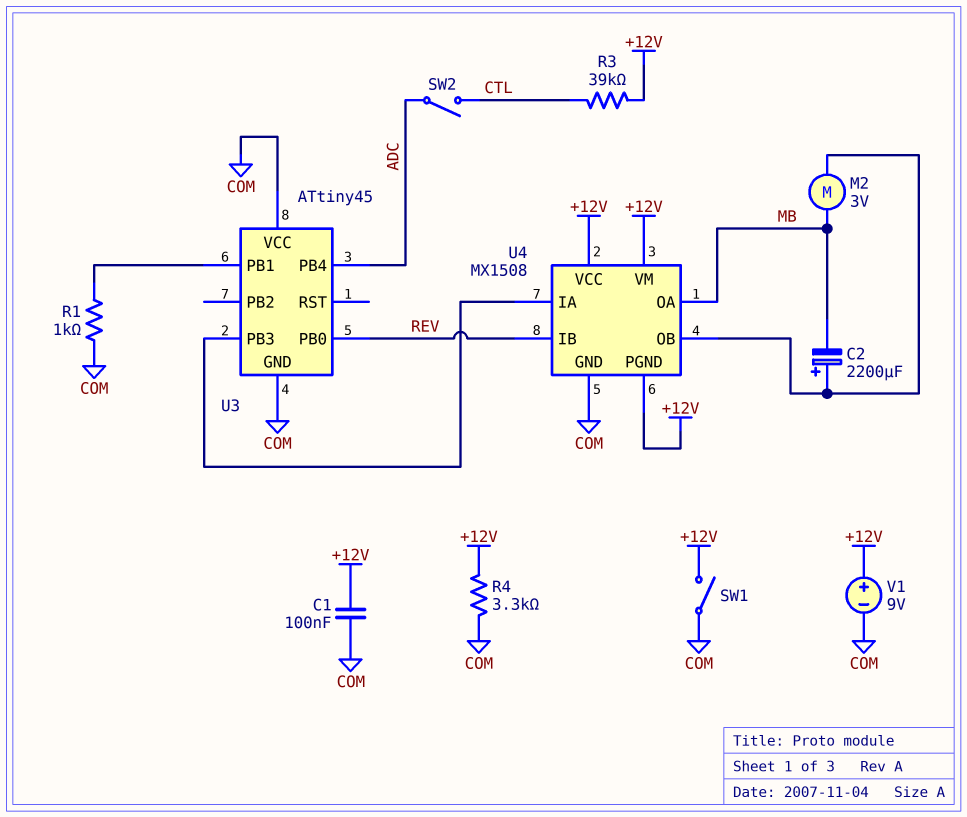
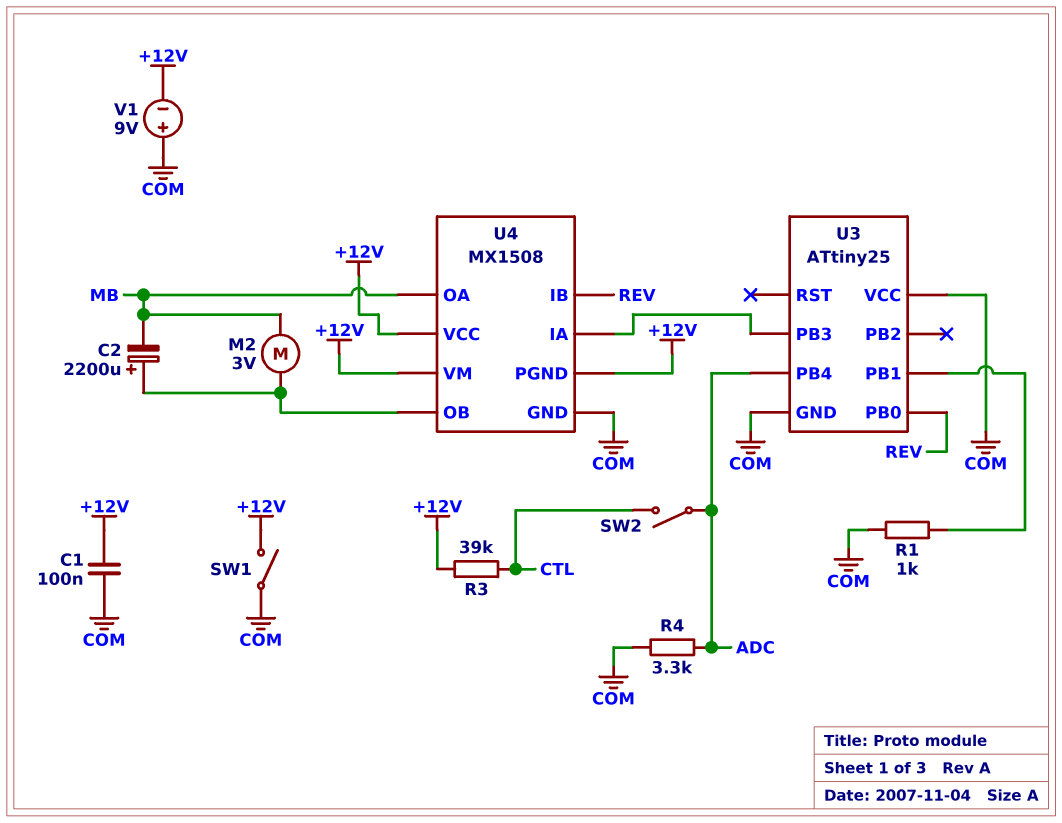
R4: 3.3k (+12V, COM) -> 3.3k (ADC, COM)
U3: ATtiny45 -> ATtiny25
V1: 9V (plus +12V, minus COM) -> 9V (plus COM, minus +12V)

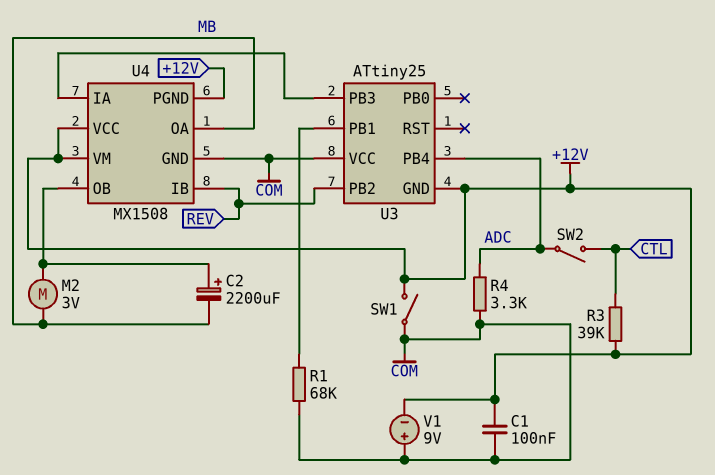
R1: 1k (COM, U3/PB1) -> 68k (COM, U3/PB1)
U3 pin GND: COM -> +12V
U3 pin PB0: REV -> none
U3 pin PB2: none -> REV

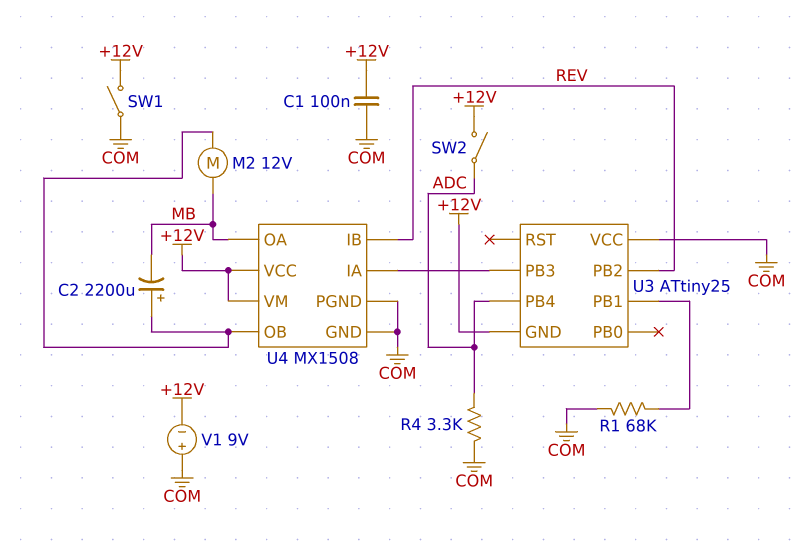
M2: motor 3V (MB, U4/OB) -> motor 12V (MB, U4/OB)
R3: 39k (+12V, CTL) -> none
SW2: switch (ADC, CTL) -> switch (+12V, ADC)
U4 pin PGND: +12V -> COM

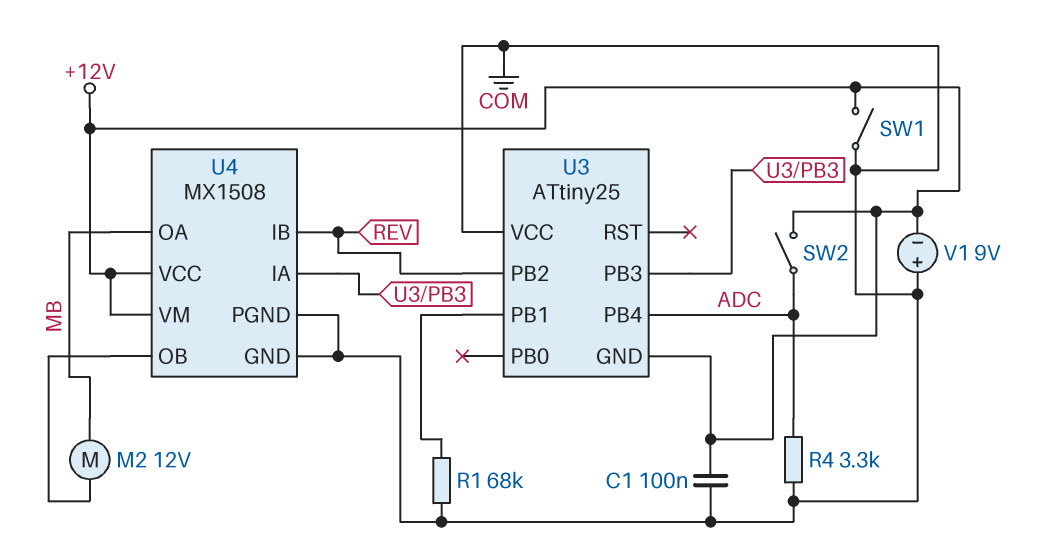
C2: 2200uF (plus U4/OB, minus MB) -> none

